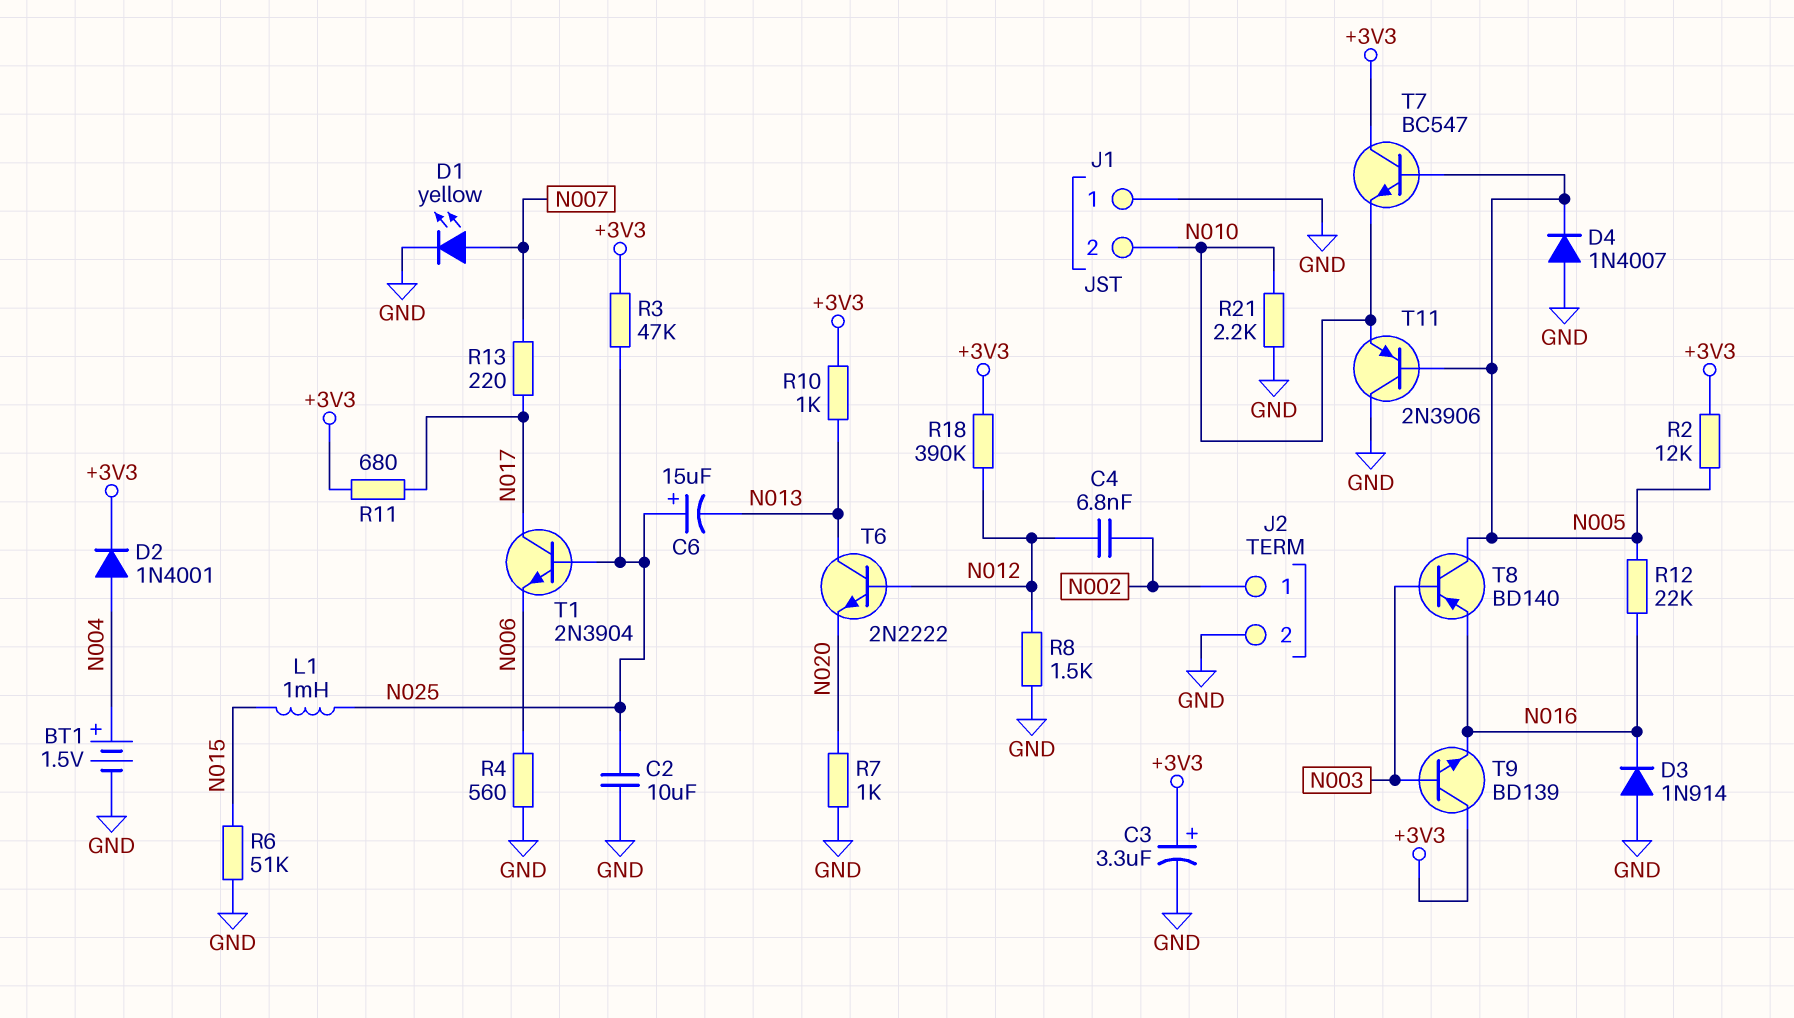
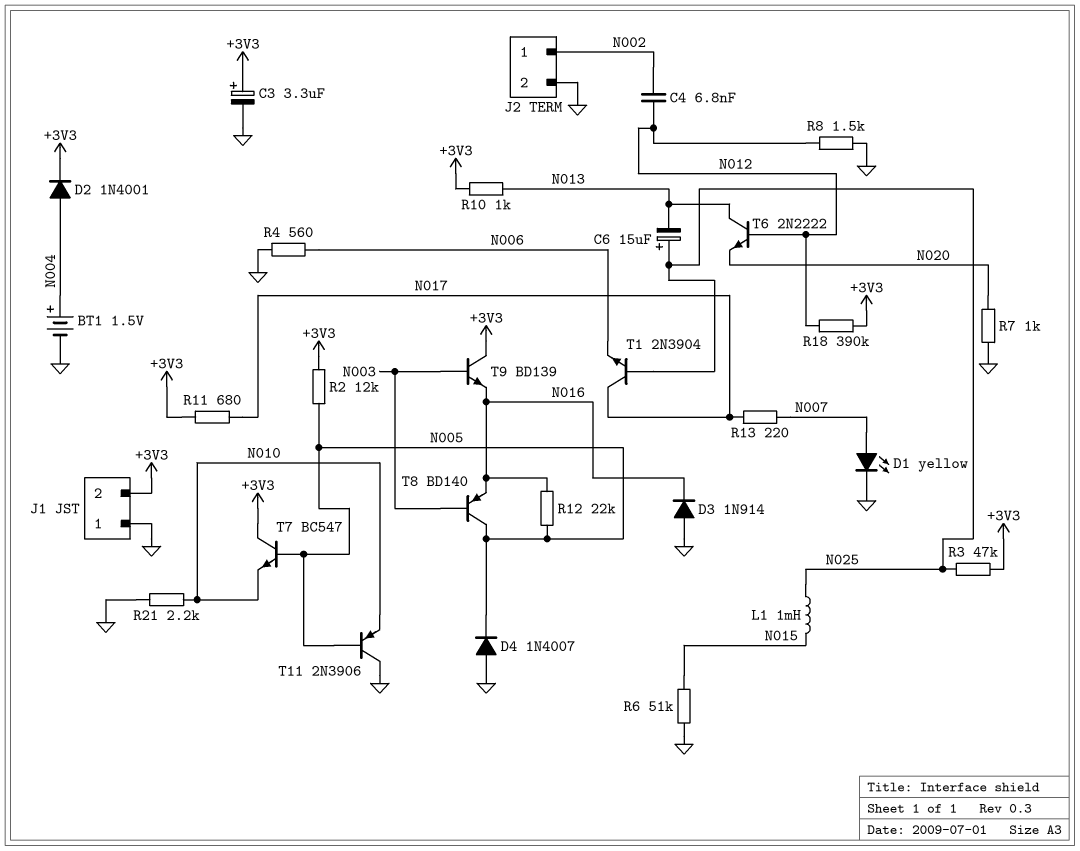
C2: 10uF (GND, N025) -> none
J1 pin 2: N010 -> +3V3

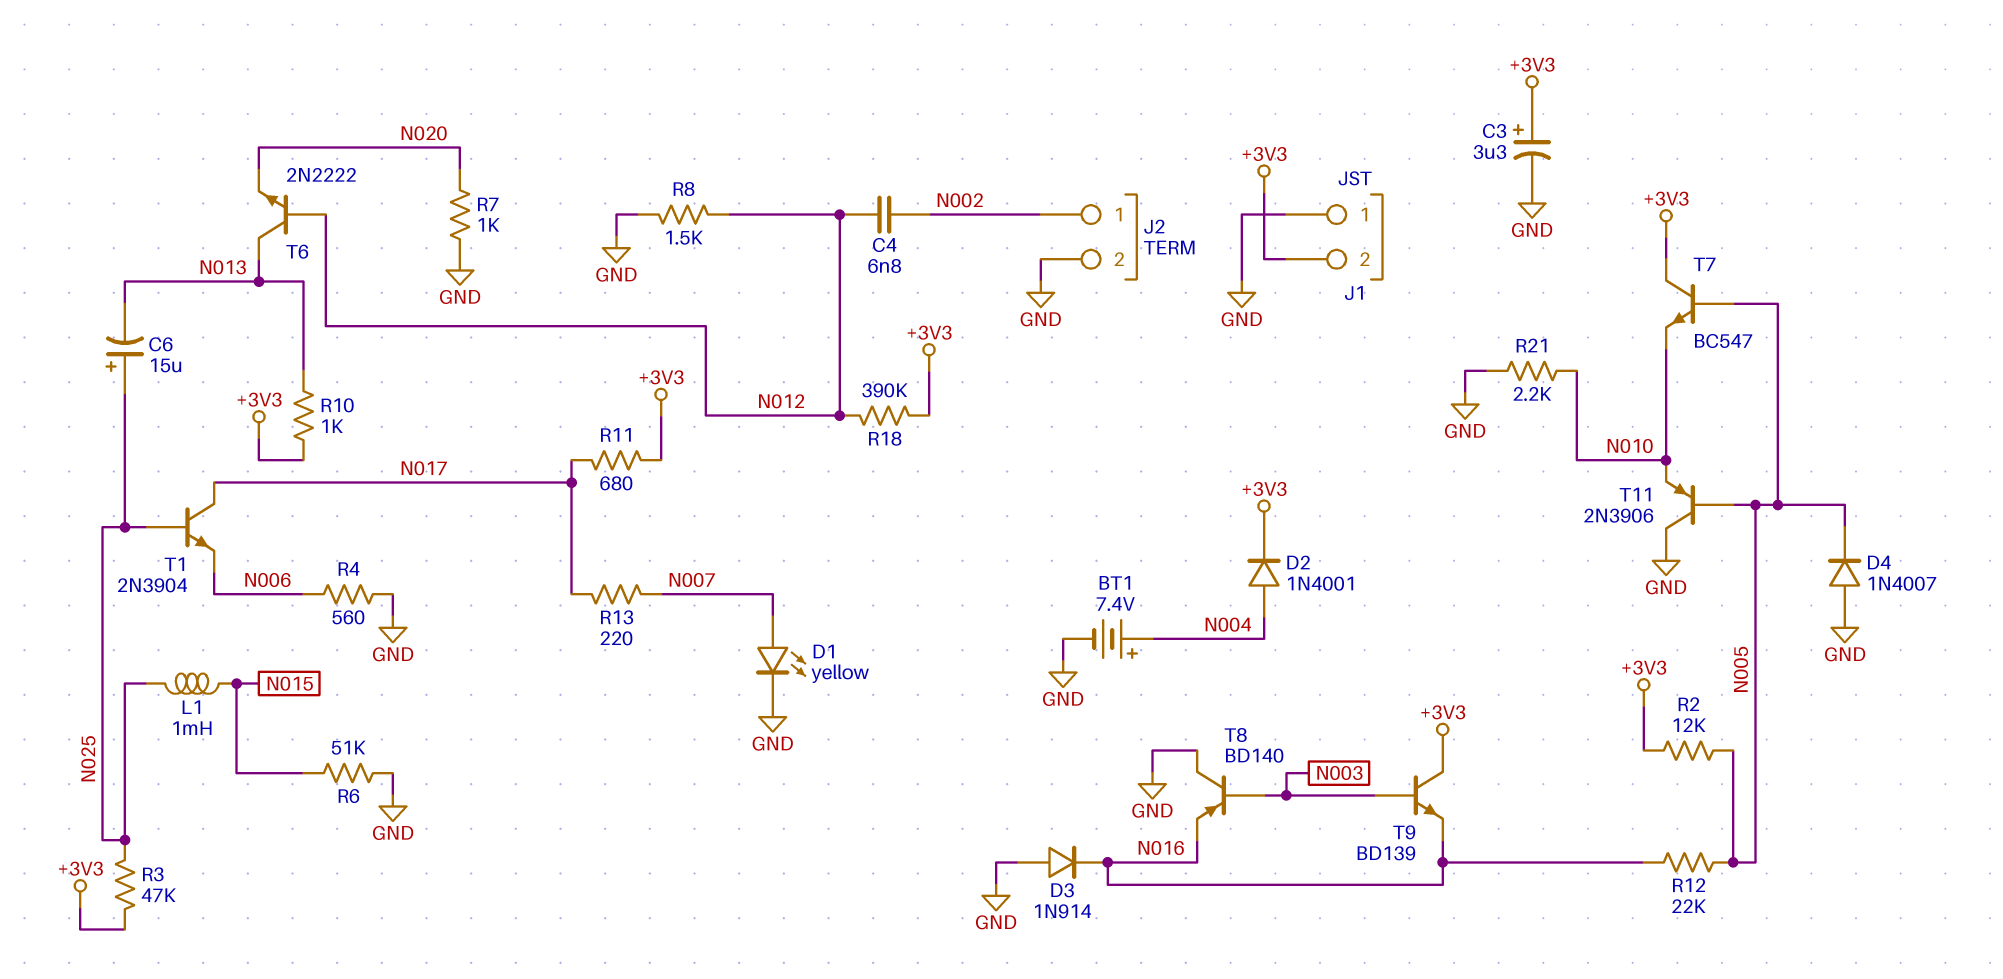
BT1: 1.5V (plus N004, minus GND) -> 7.4V (plus N004, minus GND)
T8: PNP BD140 (B N003, C N005, E N016) -> PNP BD140 (B N003, C GND, E N016)

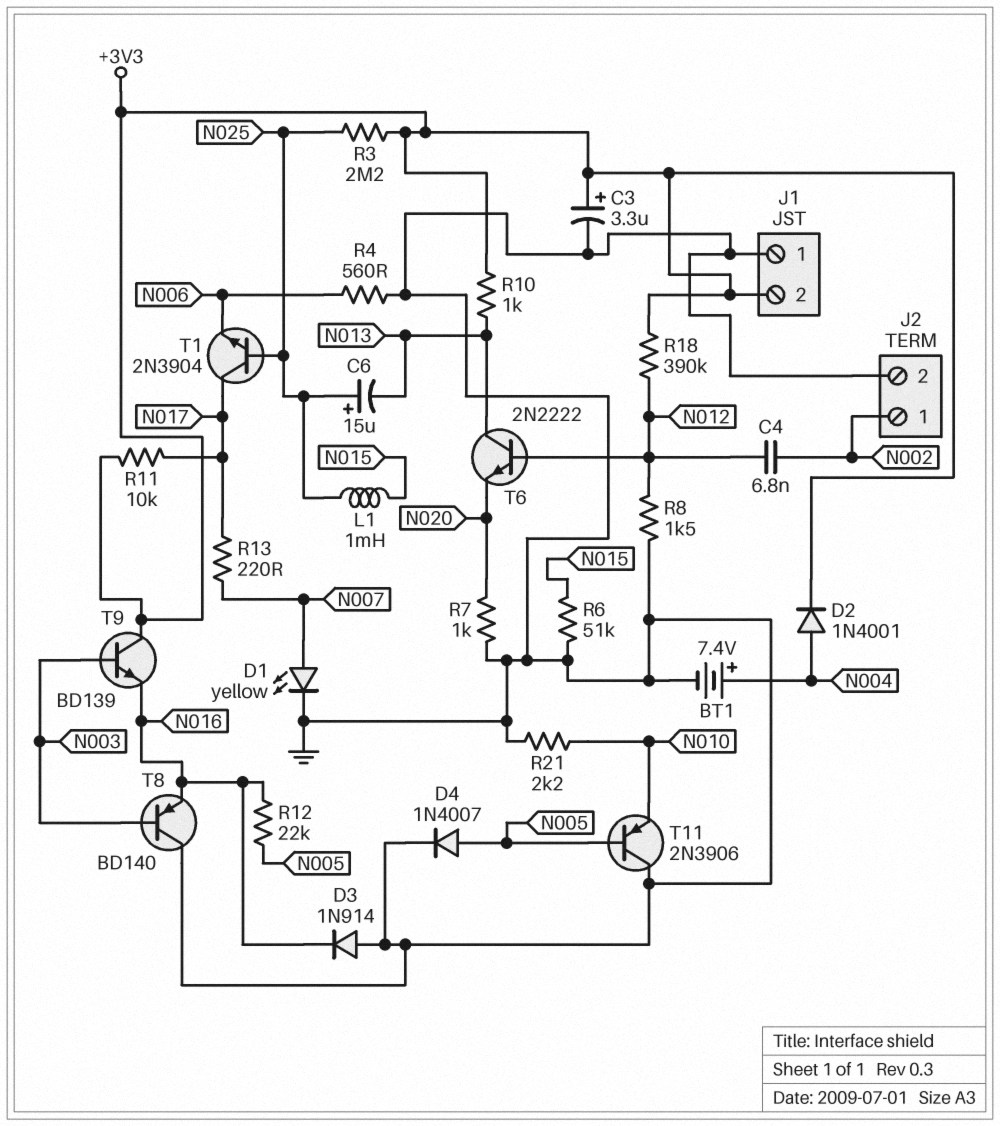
D4: diode 1N4007 (A GND, K N005) -> diode 1N4007 (A N005, K GND)
R2: 12k (+3V3, N005) -> none
R3: 47k (+3V3, N025) -> 2.2M (+3V3, N025)
R11: 680 (+3V3, N017) -> 10k (+3V3, N017)
T7: NPN BC547 (B N005, C +3V3, E N010) -> none

